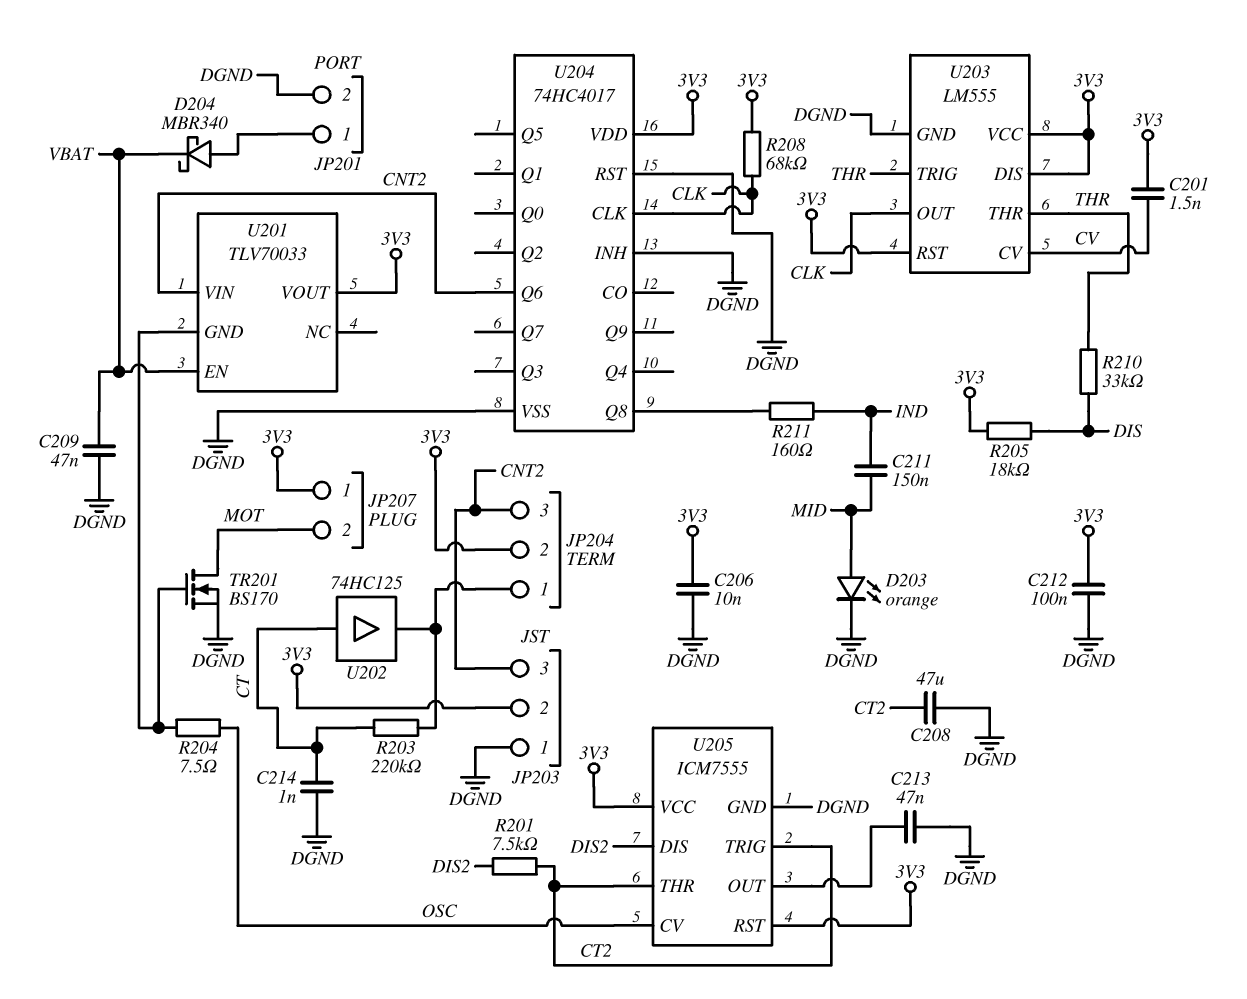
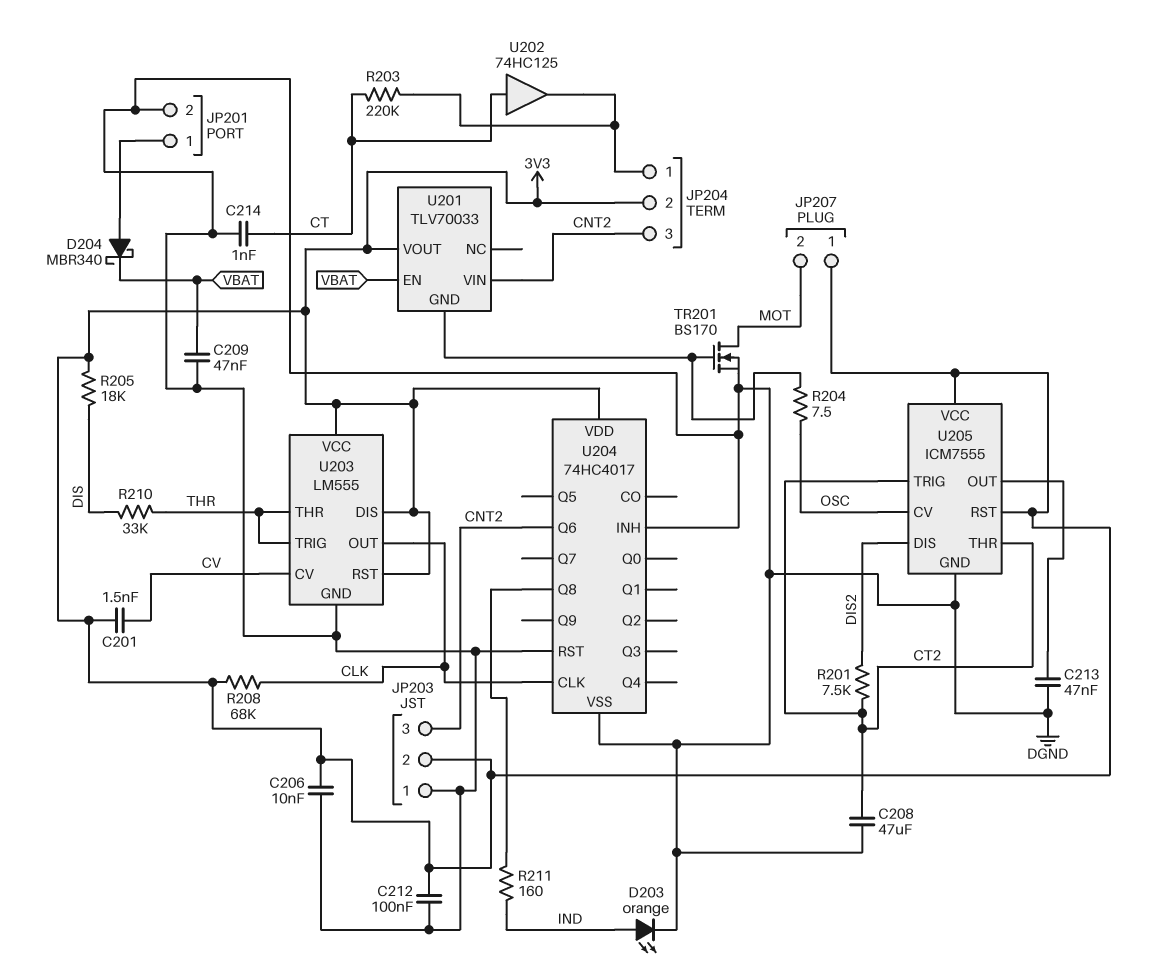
C211: 150nF (IND, MID) -> none
D203: LED orange (A MID, K DGND) -> LED orange (A IND, K DGND)

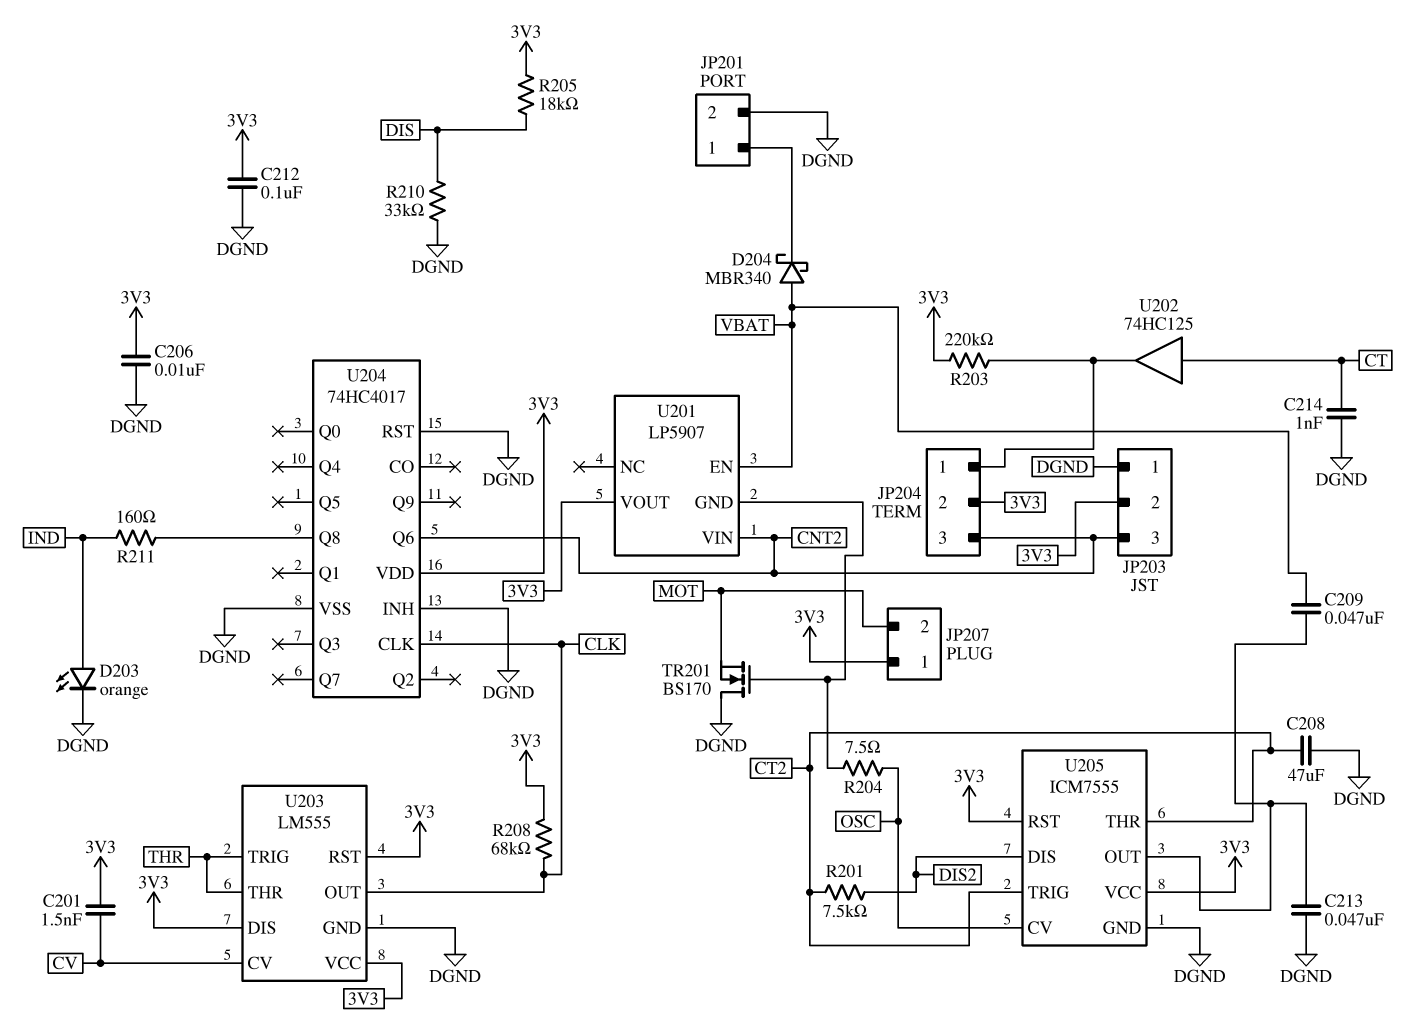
C209: 47nF (DGND, VBAT) -> 47nF (U205/OUT, VBAT)
D204: schottky MBR340 (A JP201/1, K VBAT) -> schottky MBR340 (A VBAT, K JP201/1)
R203: 220k (CT, JP204/1) -> 220k (3V3, JP204/1)
R210: 33k (DIS, THR) -> 33k (DGND, DIS)
TR201: NMOS BS170 (G U201/GND, D MOT, S DGND) -> NMOS BS170 (G U201/GND, D DGND, S MOT)
U201: TLV70033 -> LP5907

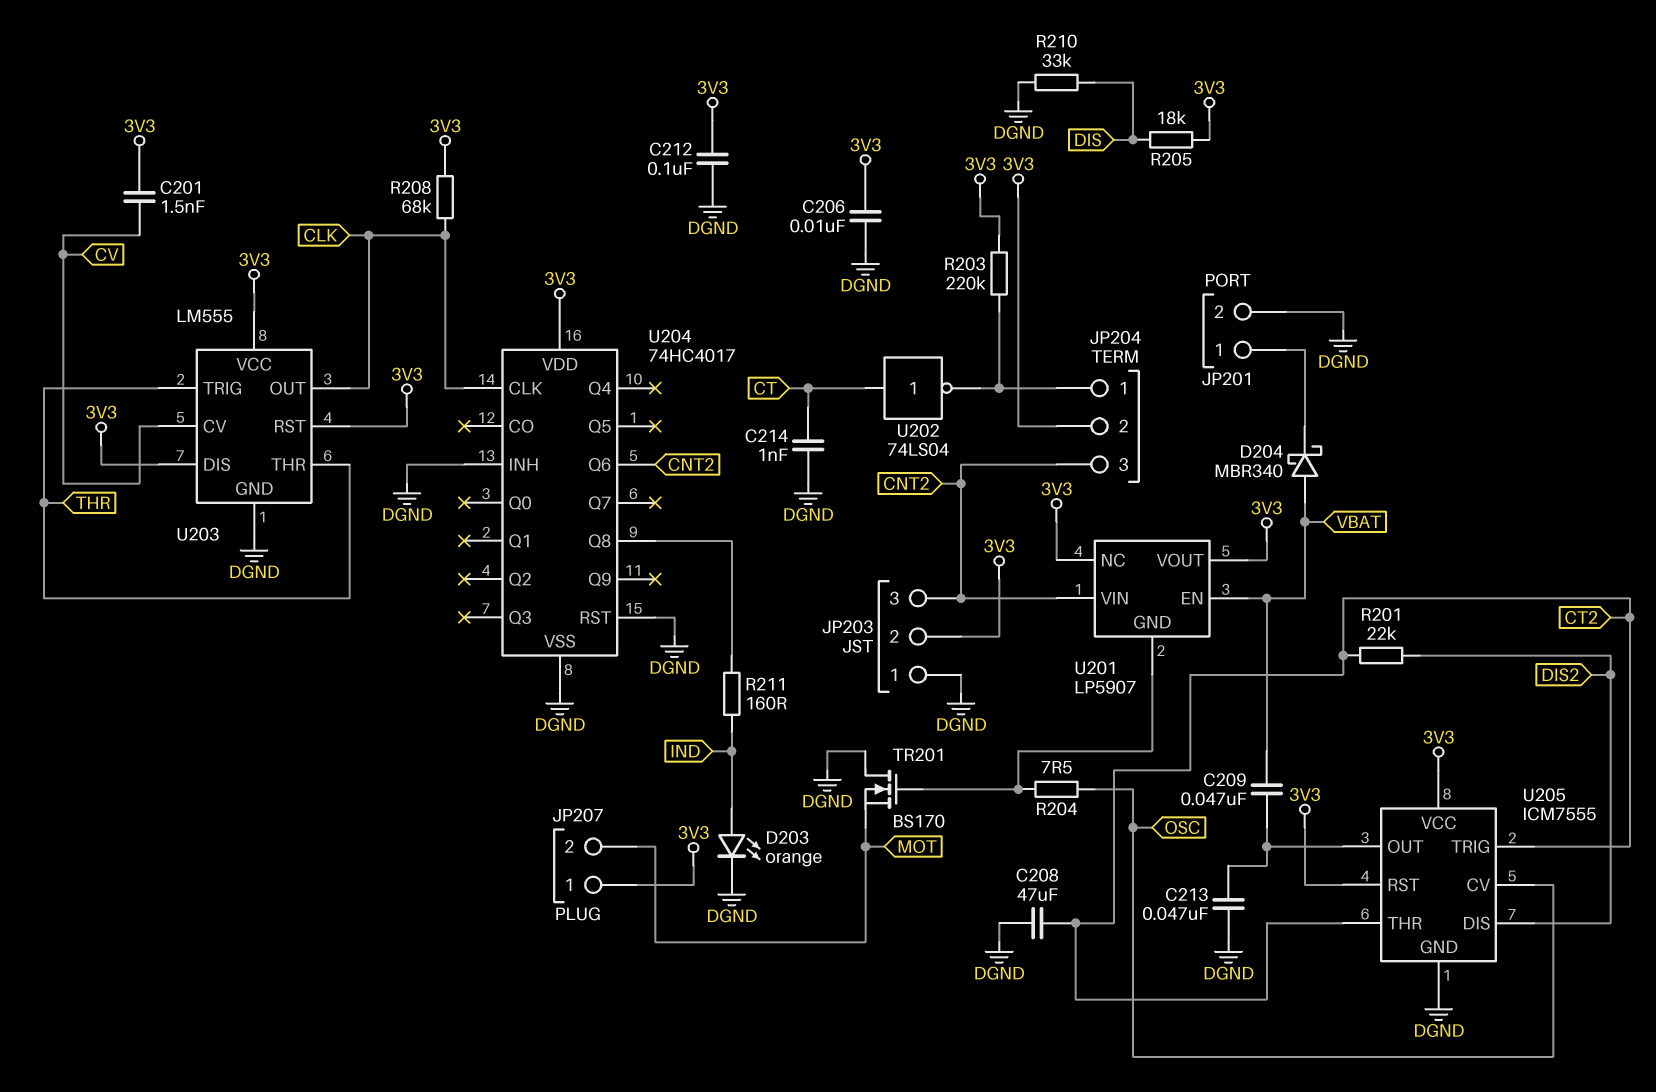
R201: 7.5k (CT2, DIS2) -> 22k (CT2, DIS2)
U201 pin NC: none -> 3V3
U202: buffer 74HC125 (in CT, out JP204/1) -> NOT 74LS04 (in CT, out JP204/1)

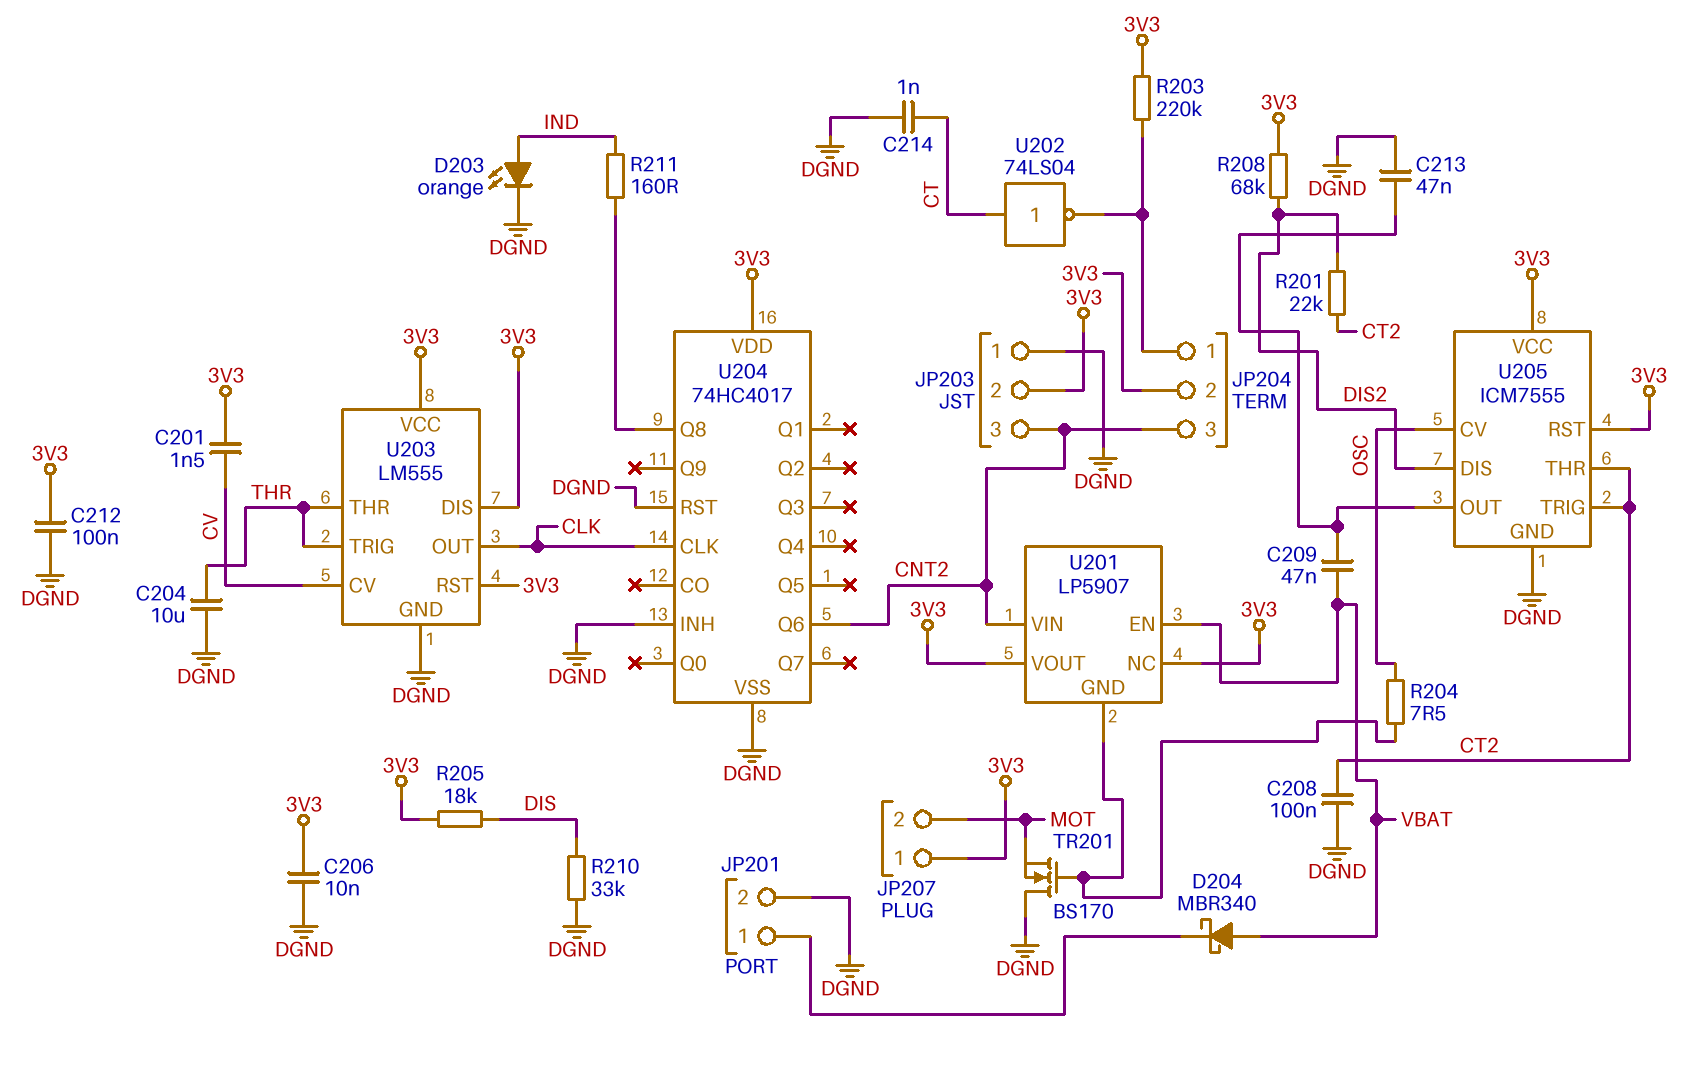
C204: none -> 10uF (DGND, THR)
C208: 47uF (CT2, DGND) -> 100nF (CT2, DGND)
R208: 68k (3V3, CLK) -> 68k (3V3, DIS2)

